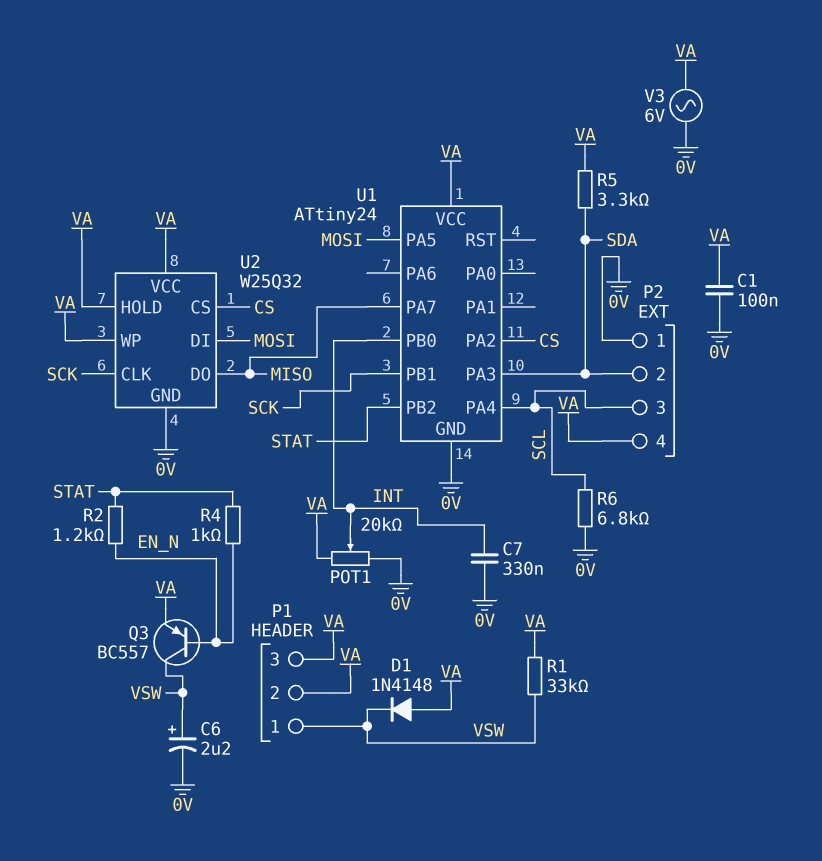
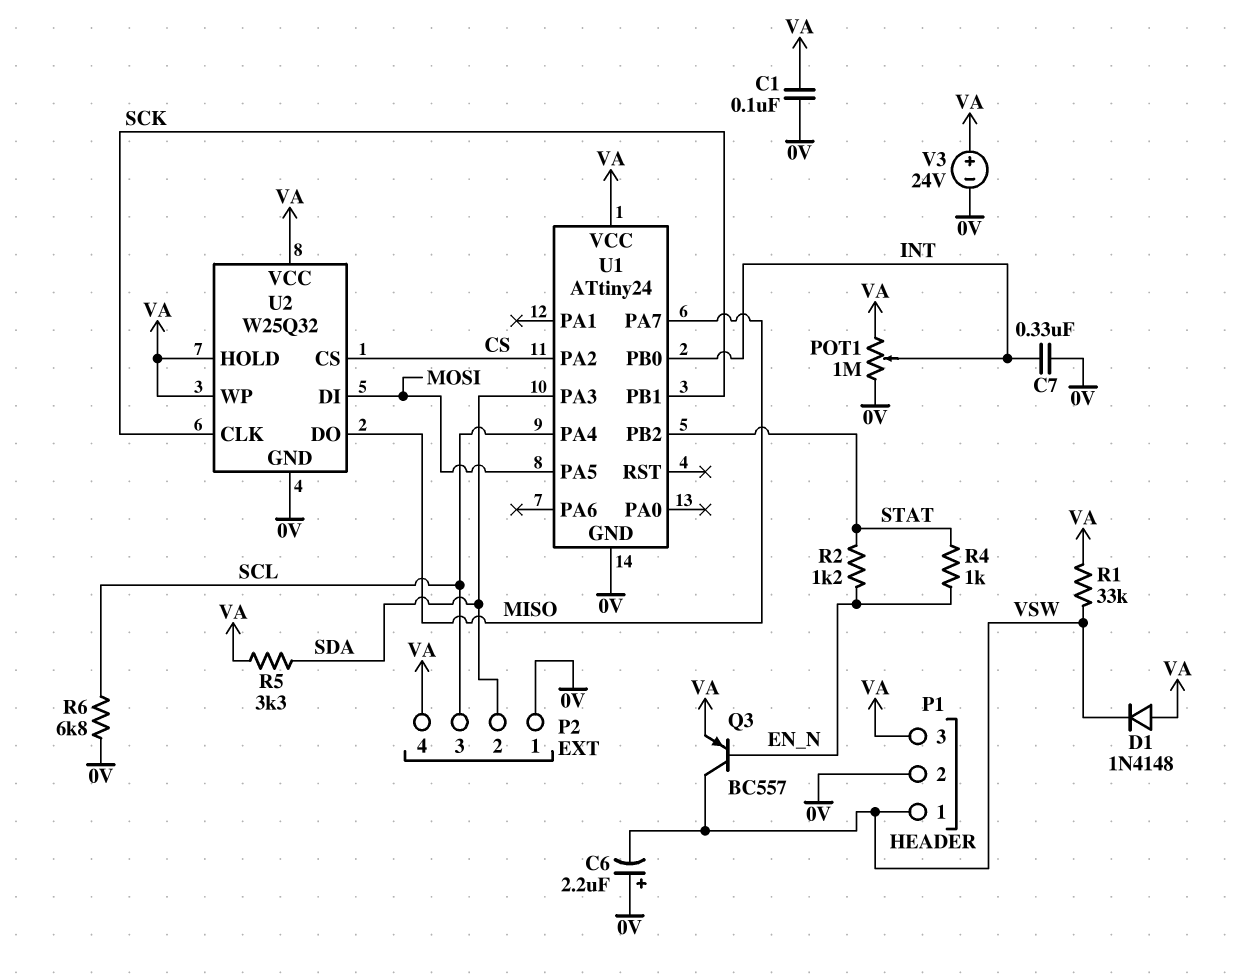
C6: 2.2uF (plus VSW, minus 0V) -> 2.2uF (plus 0V, minus VSW)
P1 pin 2: VA -> 0V
POT1: 20k (0V, VA, wiper INT) -> 1M (0V, VA, wiper INT)
V3: AC 6V (0V, VA) -> 24V (plus VA, minus 0V)

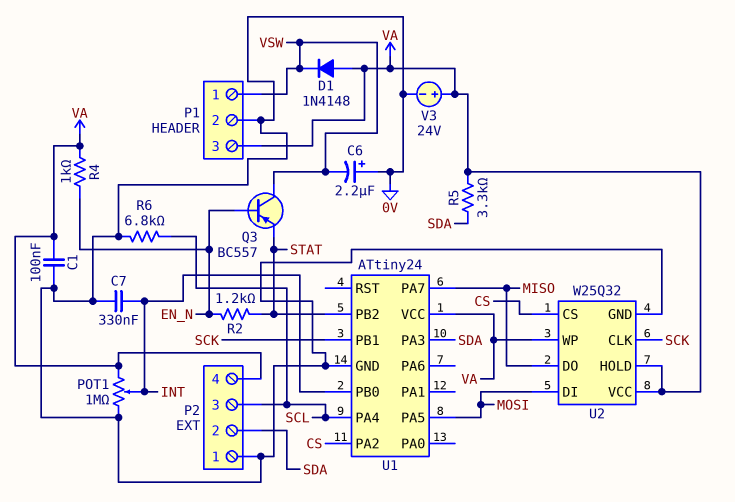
Q3: PNP BC557 (B EN_N, C VSW, E VA) -> PNP BC557 (B EN_N, C VSW, E STAT)
R1: 33k (VA, VSW) -> none
R4: 1k (EN_N, STAT) -> 1k (EN_N, VA)

